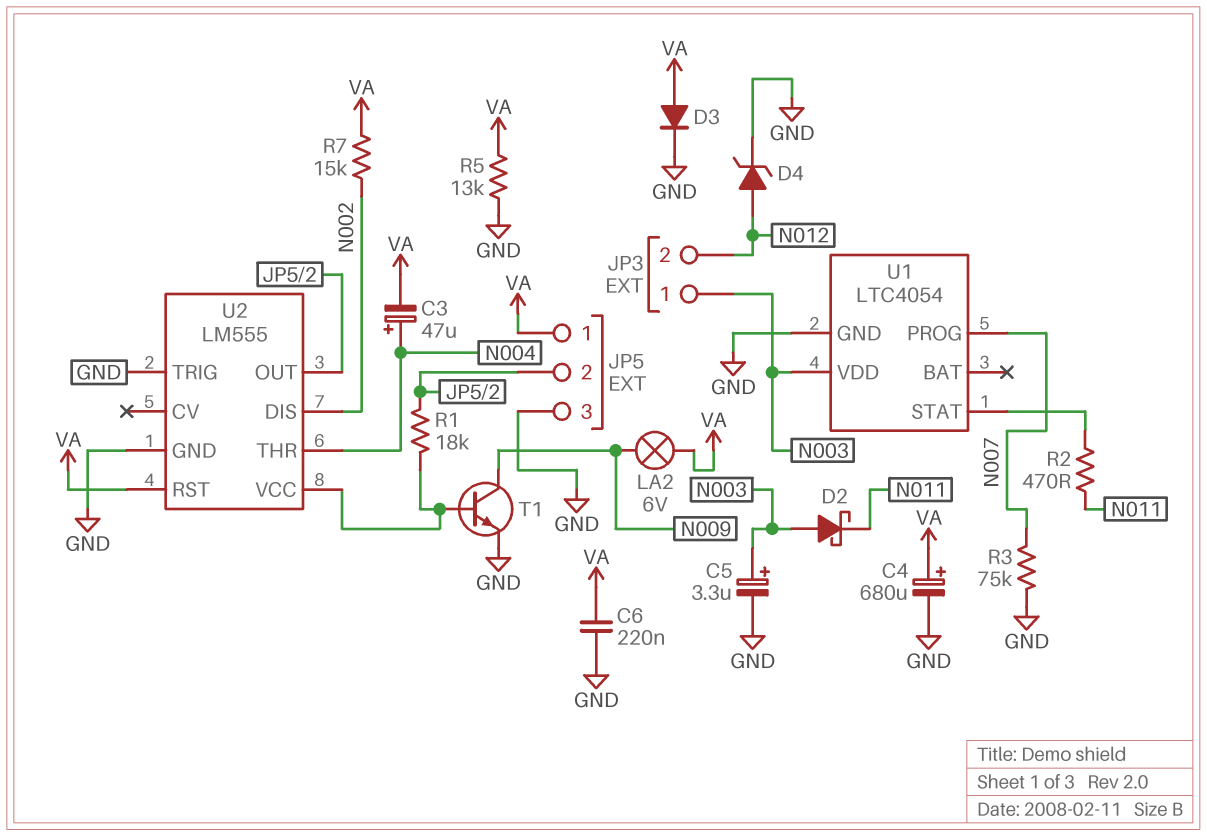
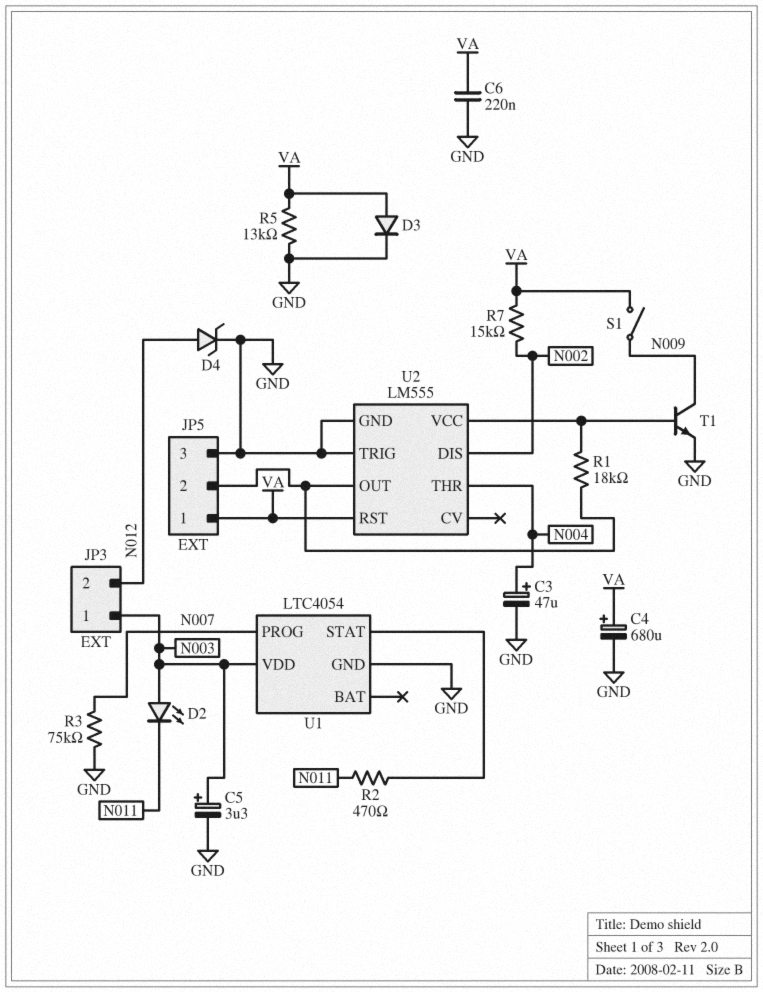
C3: 47uF (plus N004, minus VA) -> 47uF (plus N004, minus GND)
D2: schottky (A N003, K N011) -> LED (A N003, K N011)
LA2: lamp 6V (N009, VA) -> none
S1: none -> switch (N009, VA)

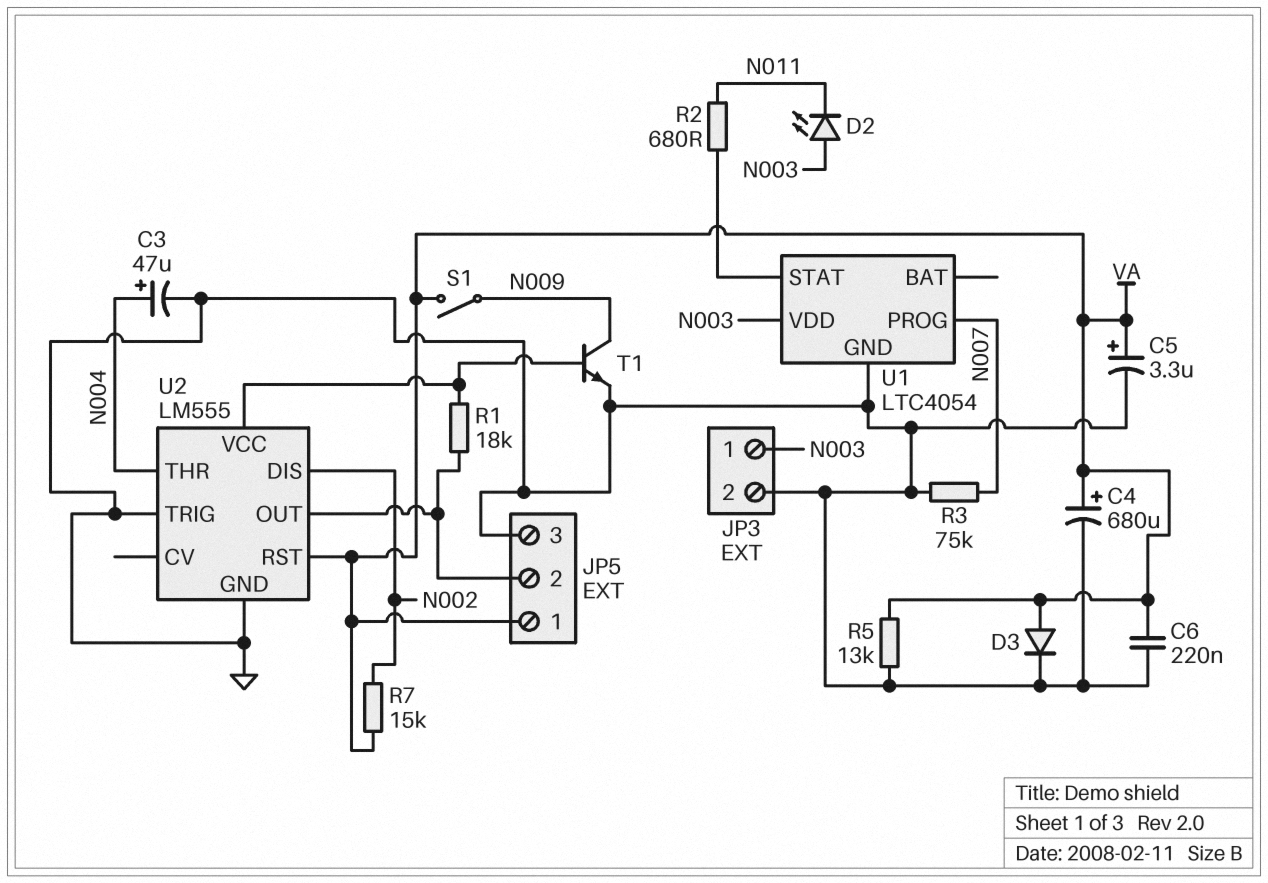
C5: 3.3uF (plus N003, minus GND) -> 3.3uF (plus VA, minus GND)
D4: zener (A N012, K GND) -> none
JP3 pin 2: N012 -> GND
R2: 470 (N011, U1/STAT) -> 680 (N011, U1/STAT)

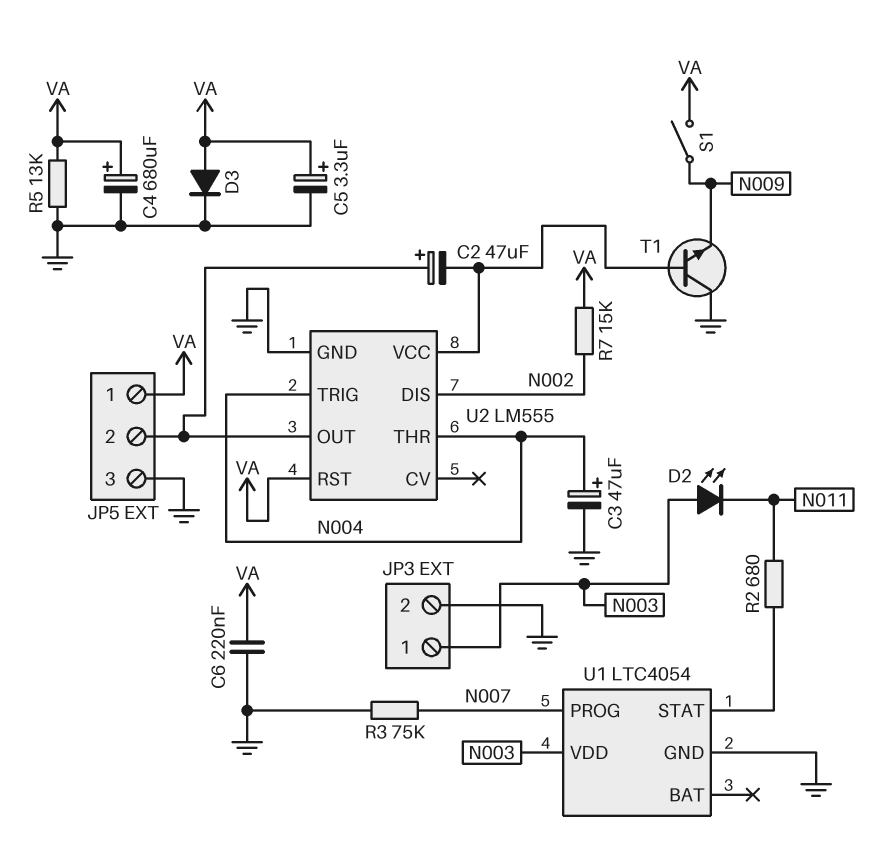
C2: none -> 47uF (plus JP5/2, minus U2/VCC)
R1: 18k (JP5/2, U2/VCC) -> none
T1: NPN (B U2/VCC, C N009, E GND) -> NPN (B U2/VCC, C GND, E N009)
U2 pin TRIG: GND -> N004

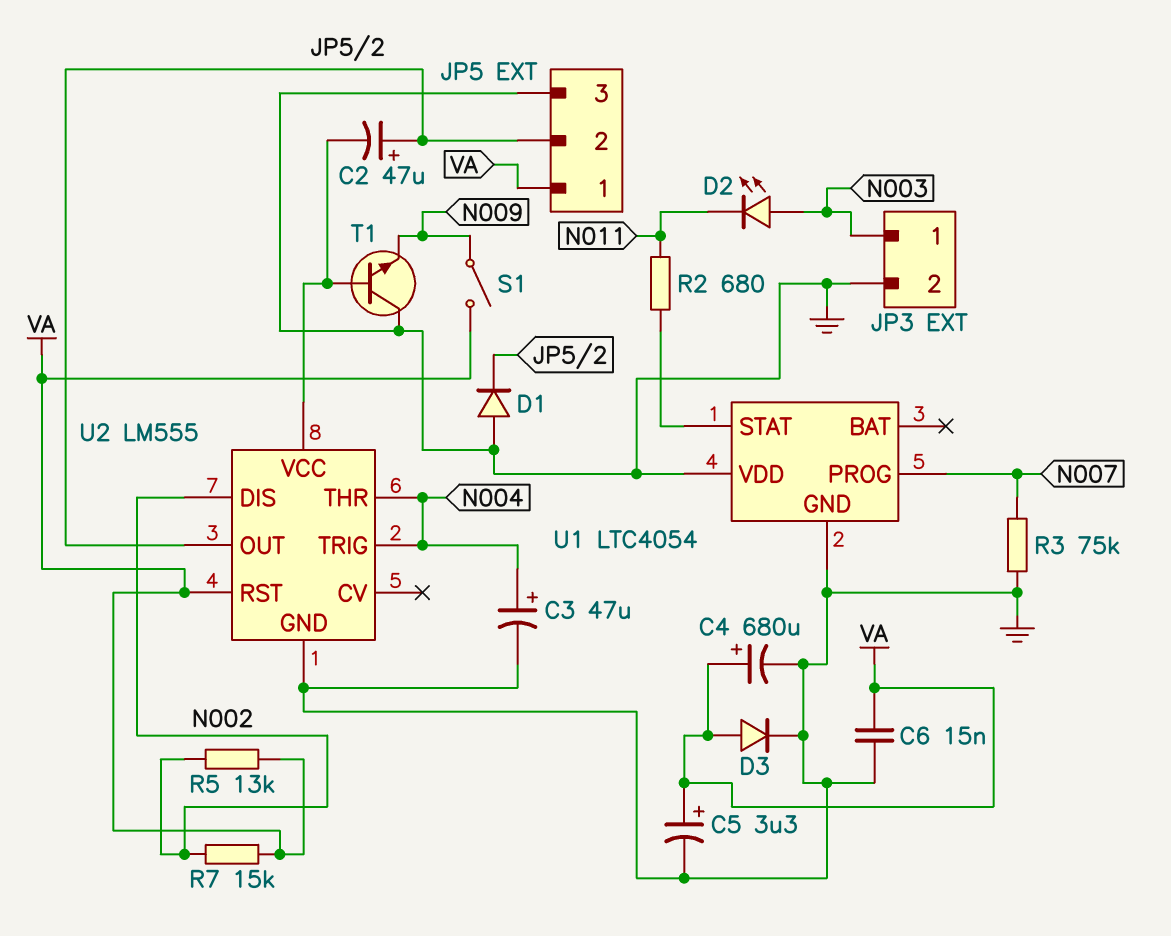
C6: 220nF (GND, VA) -> 15nF (GND, VA)
D1: none -> diode (A GND, K JP5/2)
R5: 13k (GND, VA) -> 13k (N002, VA)
U1 pin VDD: N003 -> GND

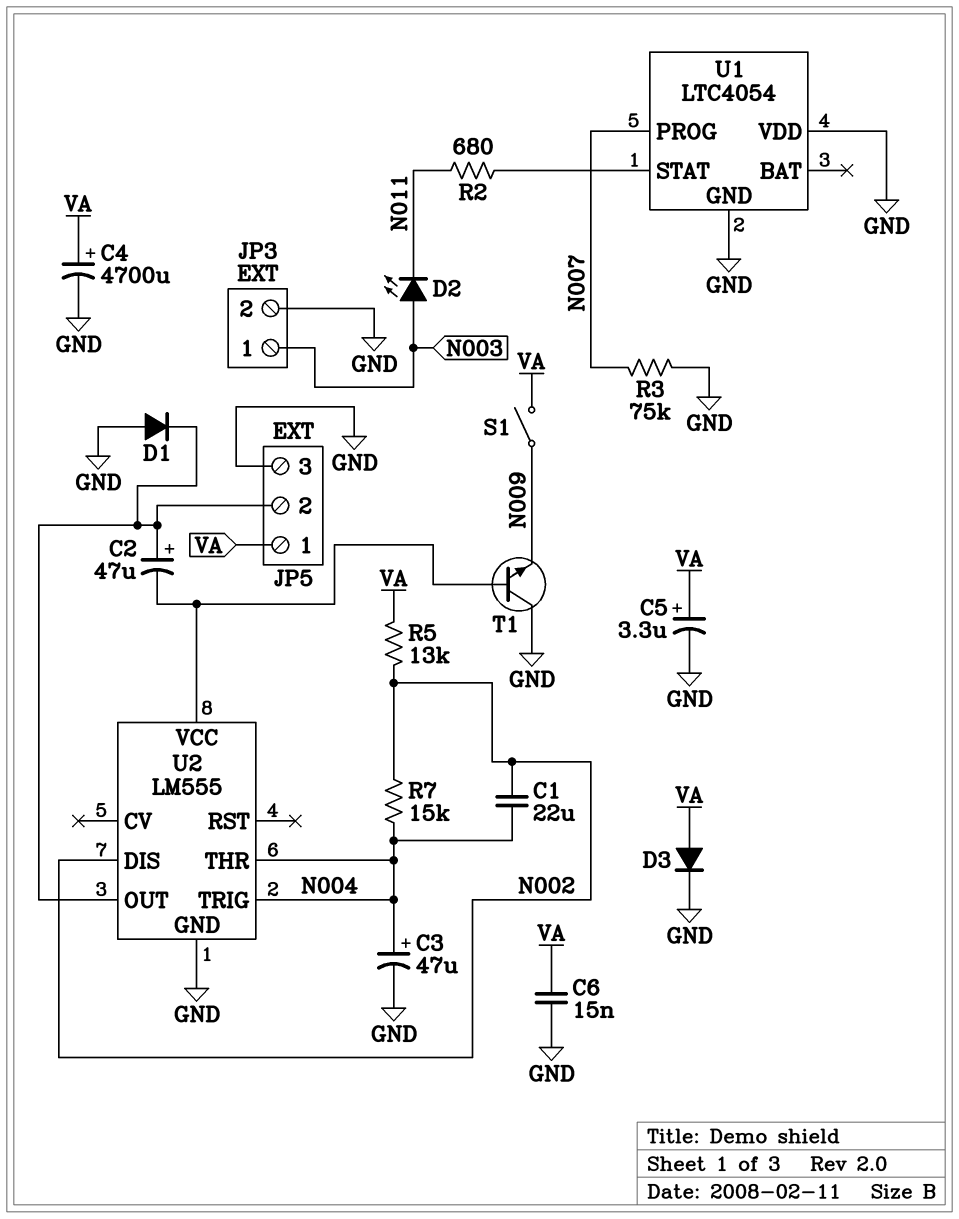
C1: none -> 22uF (N002, N004)
C4: 680uF (plus VA, minus GND) -> 4700uF (plus VA, minus GND)
R7: 15k (N002, VA) -> 15k (N002, N004)
U2 pin RST: VA -> none

